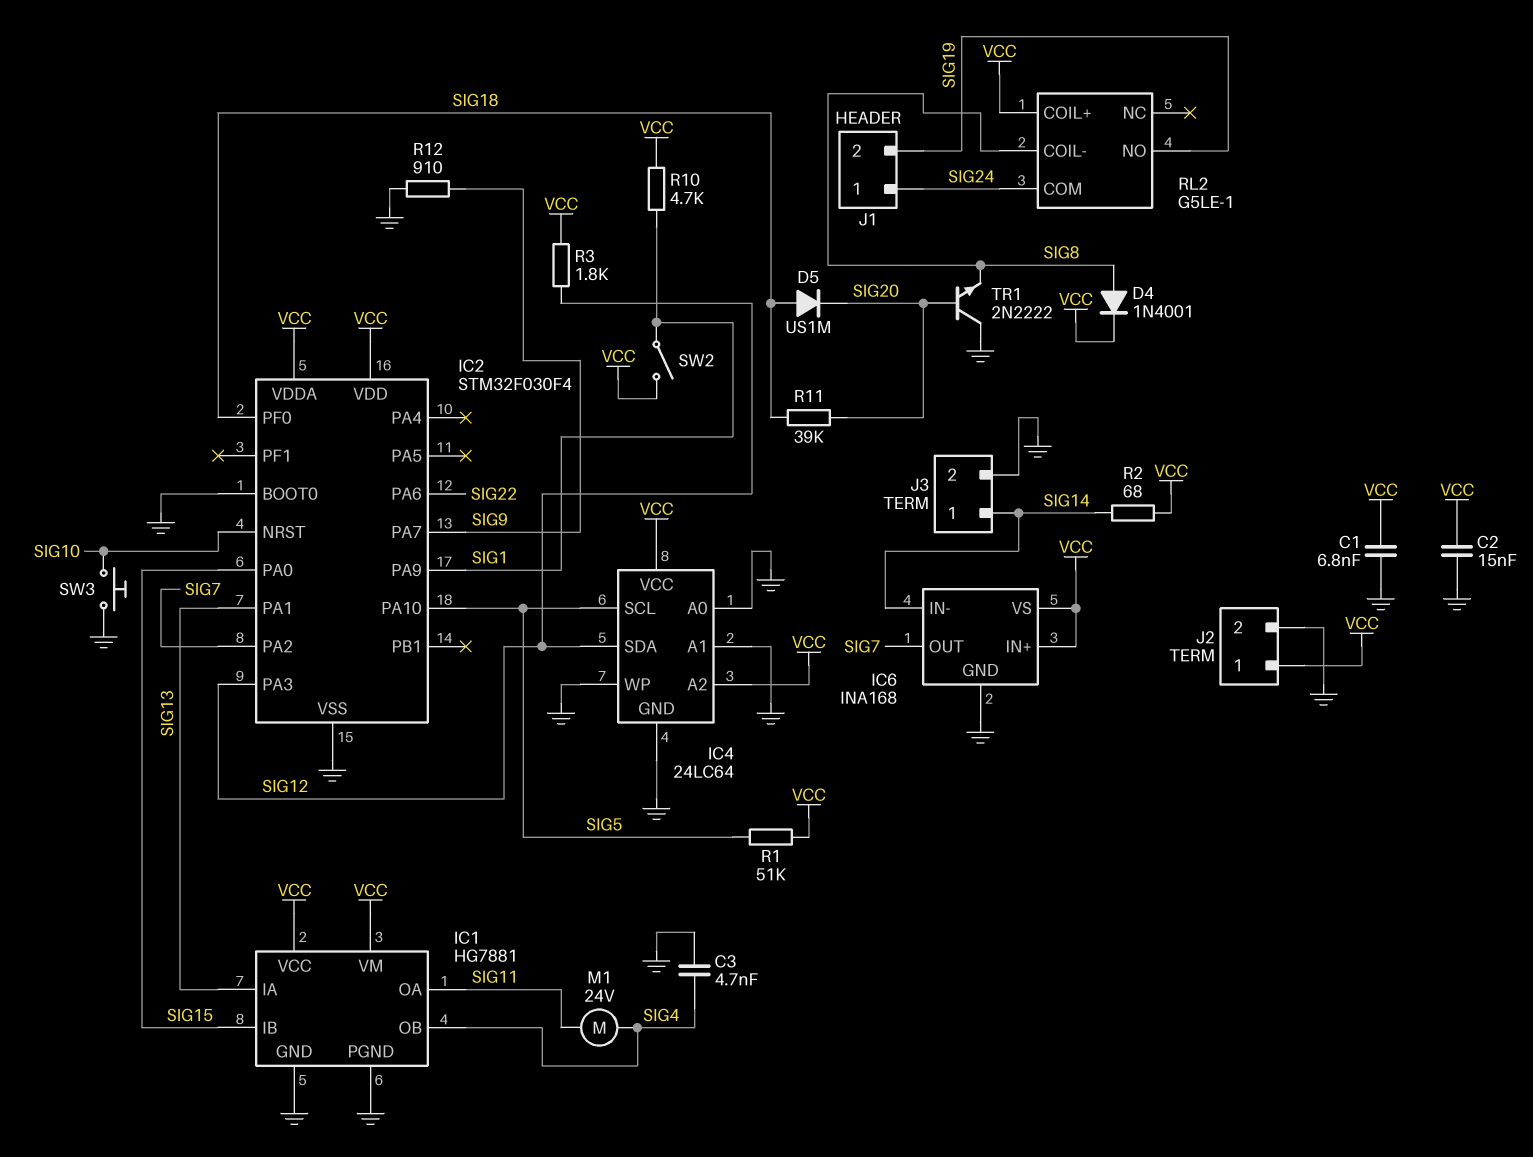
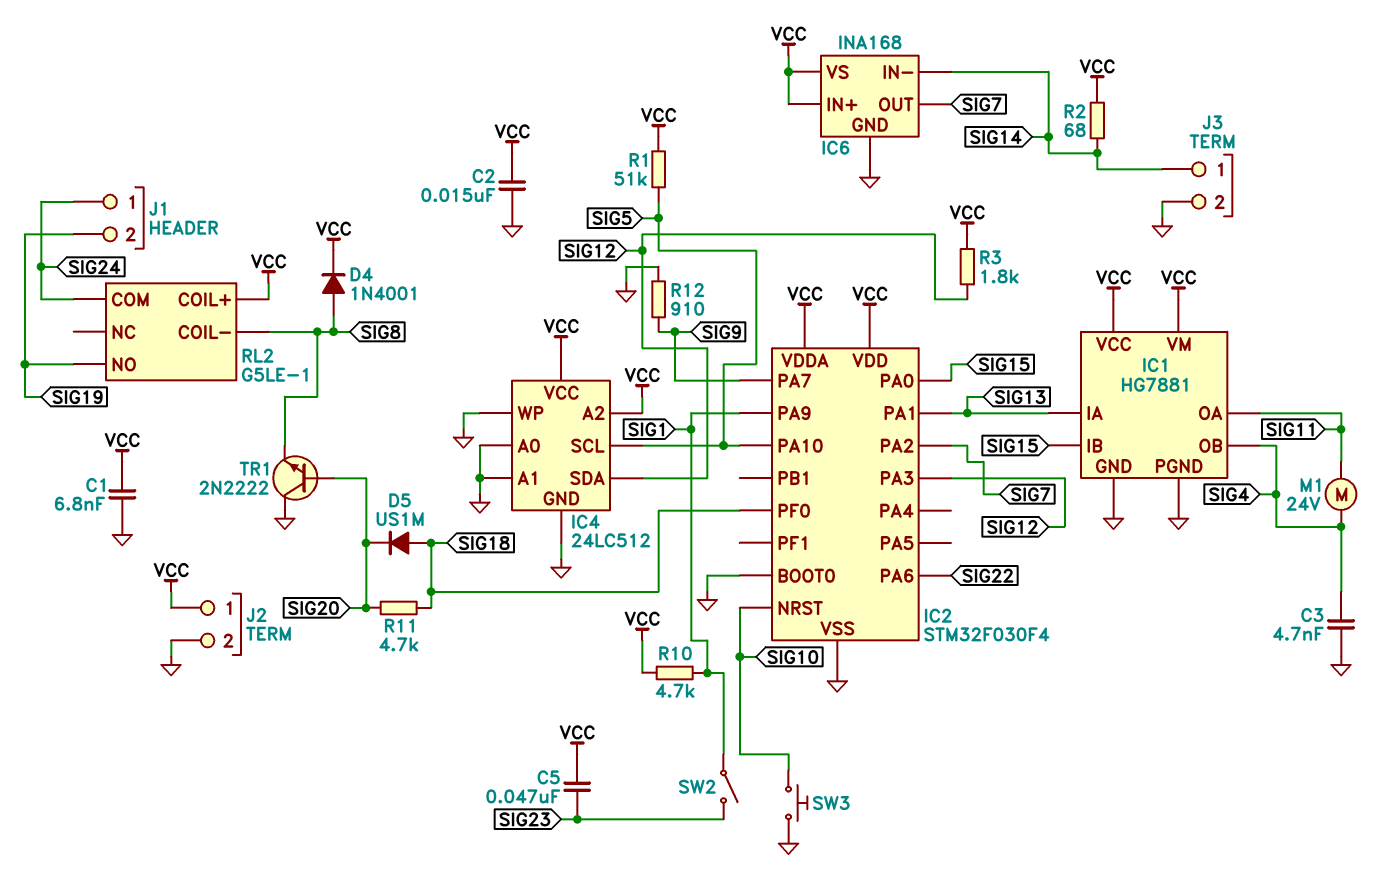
C5: none -> 47nF (SIG23, VCC)
IC4: 24LC64 -> 24LC512
R11: 39k (SIG18, SIG20) -> 4.7k (SIG18, SIG20)
SW2: switch (SIG1, VCC) -> switch (SIG1, SIG23)

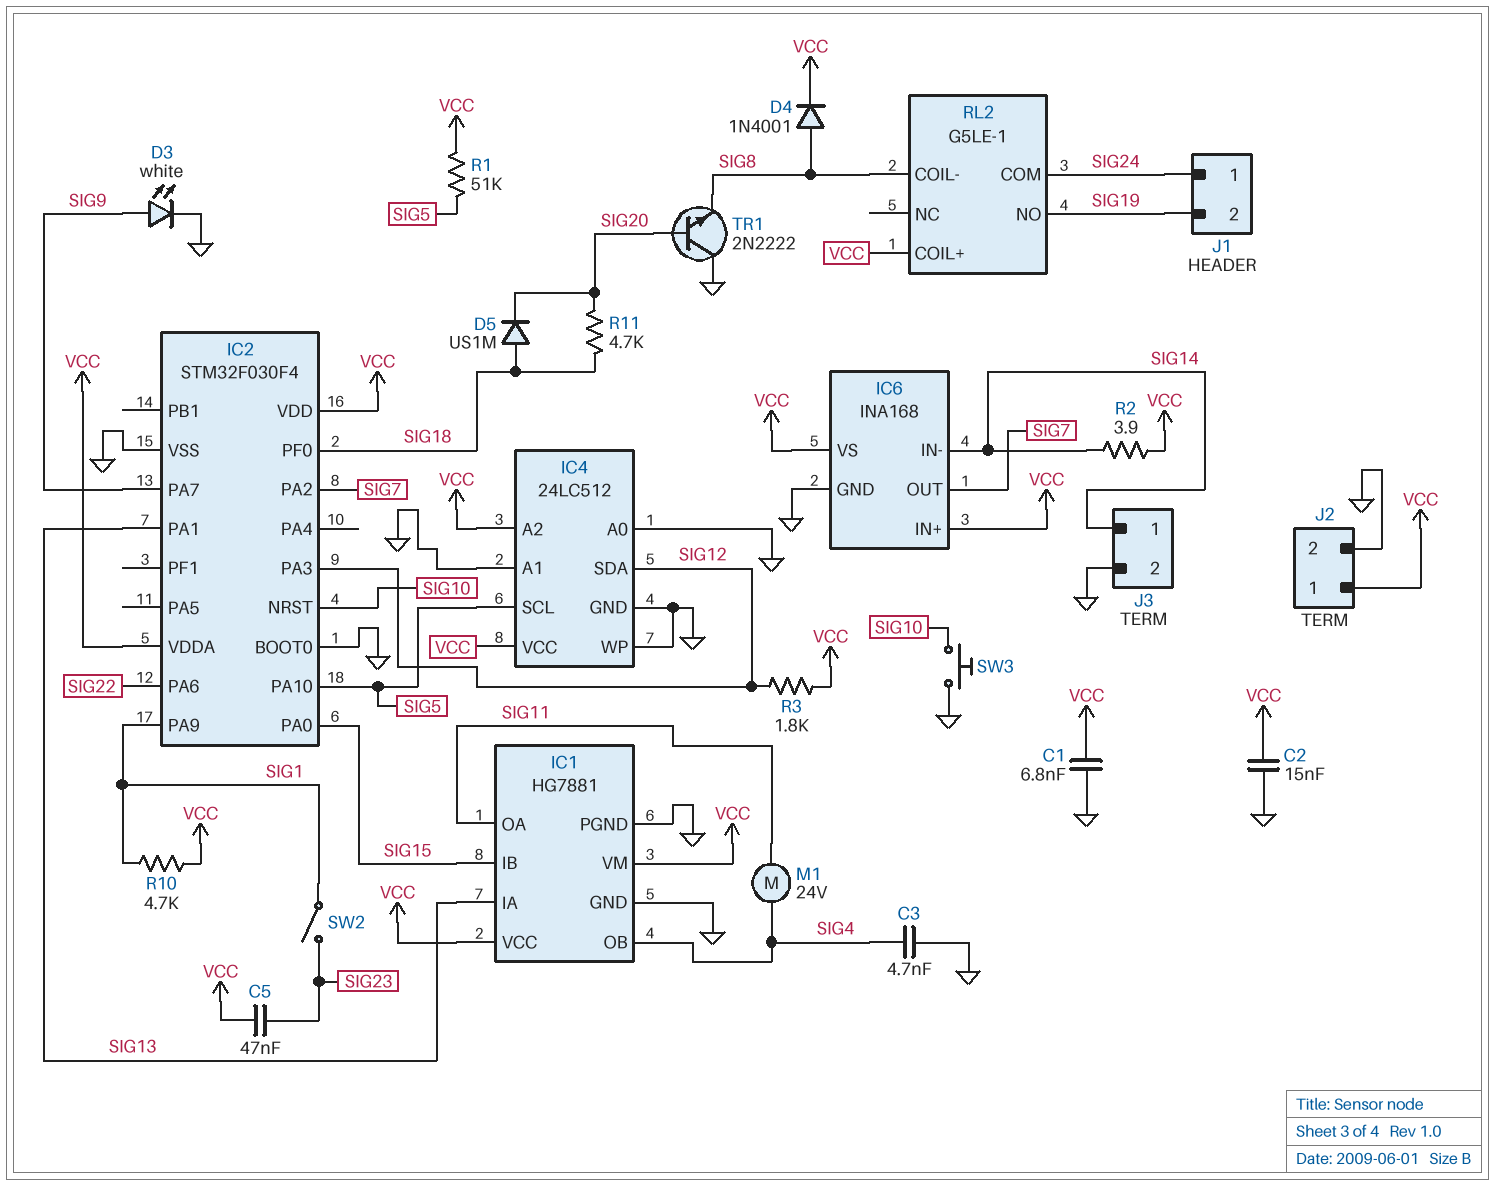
D3: none -> LED white (A SIG9, K GND)
R2: 68 (SIG14, VCC) -> 3.9 (SIG14, VCC)
R12: 910 (GND, SIG9) -> none

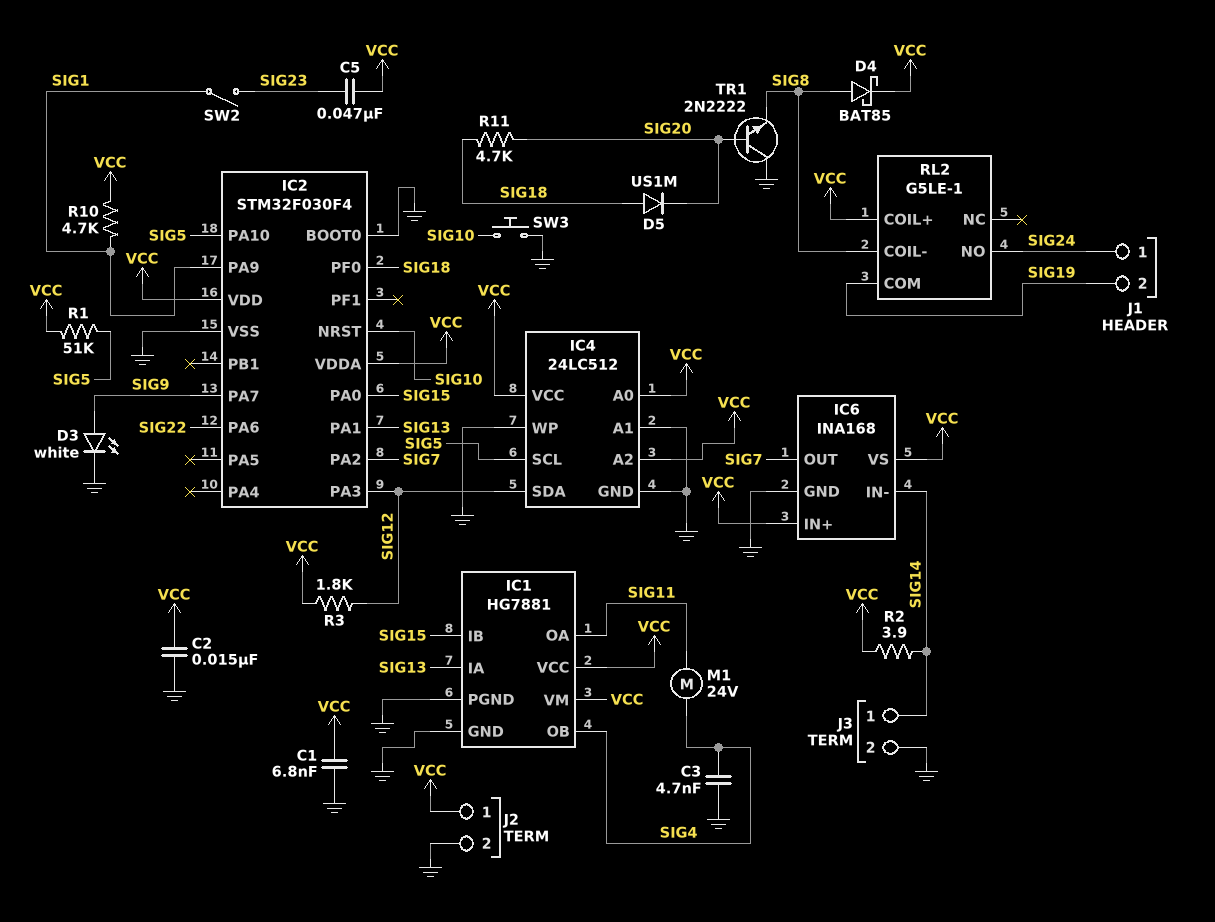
D4: diode 1N4001 (A SIG8, K VCC) -> schottky BAT85 (A SIG8, K VCC)
IC4 pin A0: GND -> VCC
RL2 pin COM: SIG24 -> SIG19
RL2 pin NO: SIG19 -> SIG24

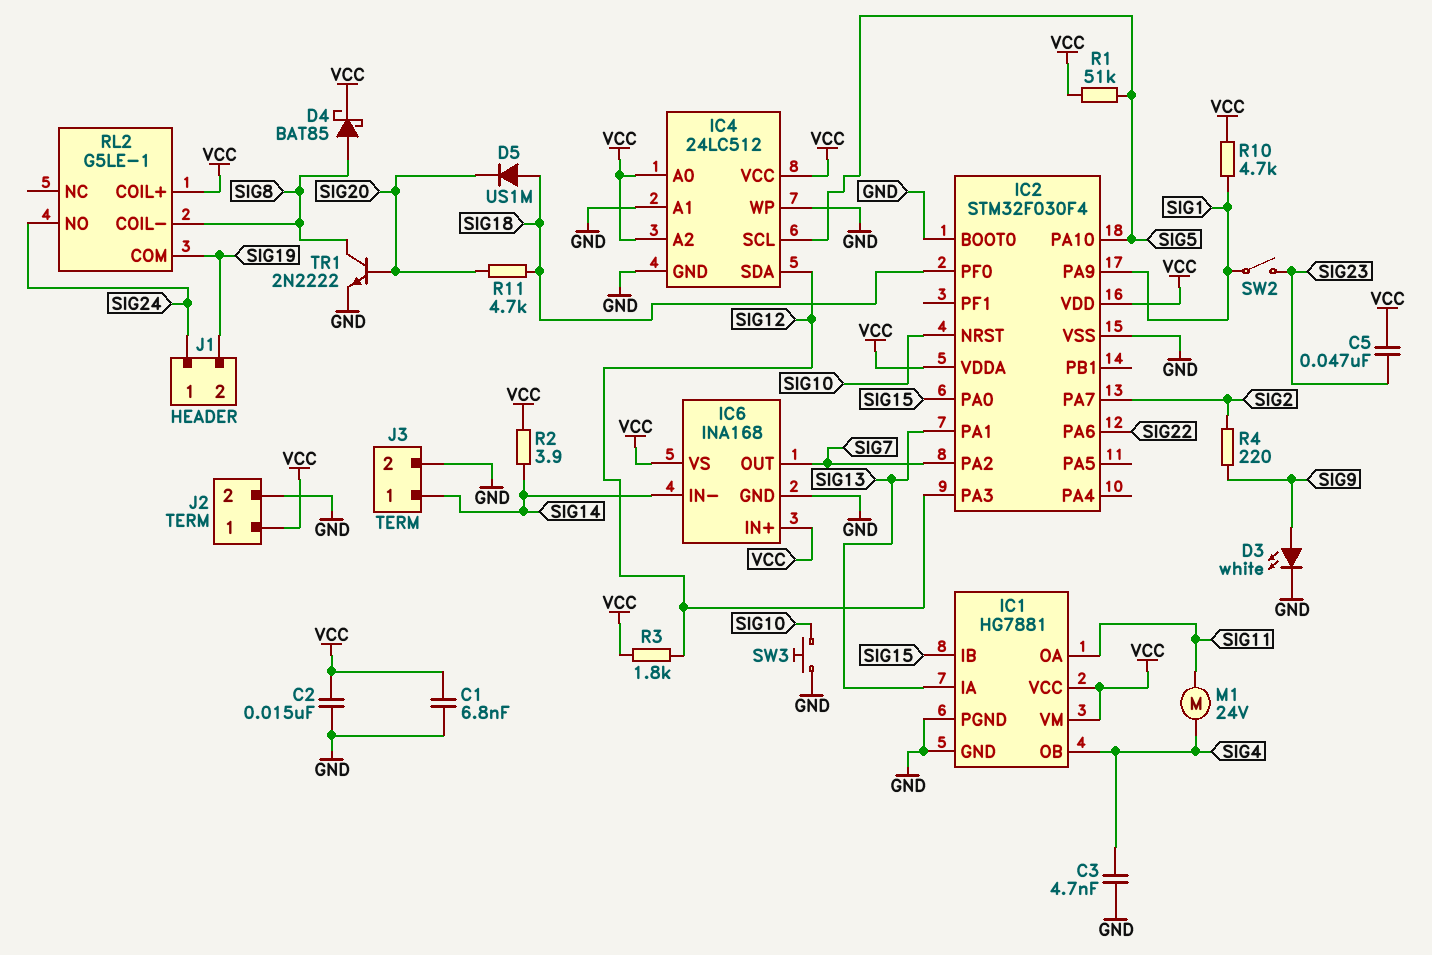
IC2 pin PA7: SIG9 -> SIG2
R4: none -> 220 (SIG2, SIG9)
TR1: NPN 2N2222 (B SIG20, C GND, E SIG8) -> NPN 2N2222 (B SIG20, C SIG8, E GND)

